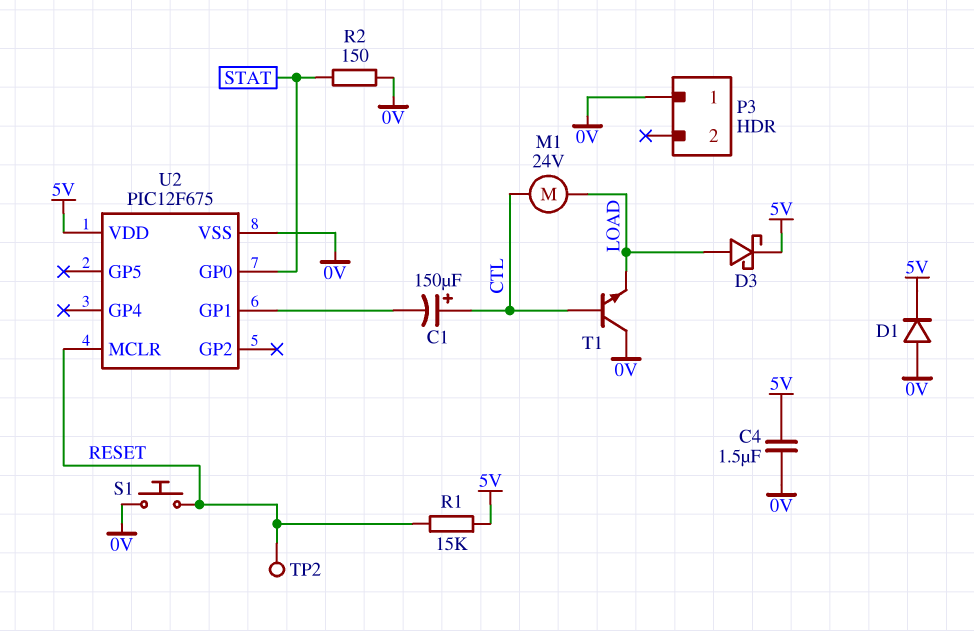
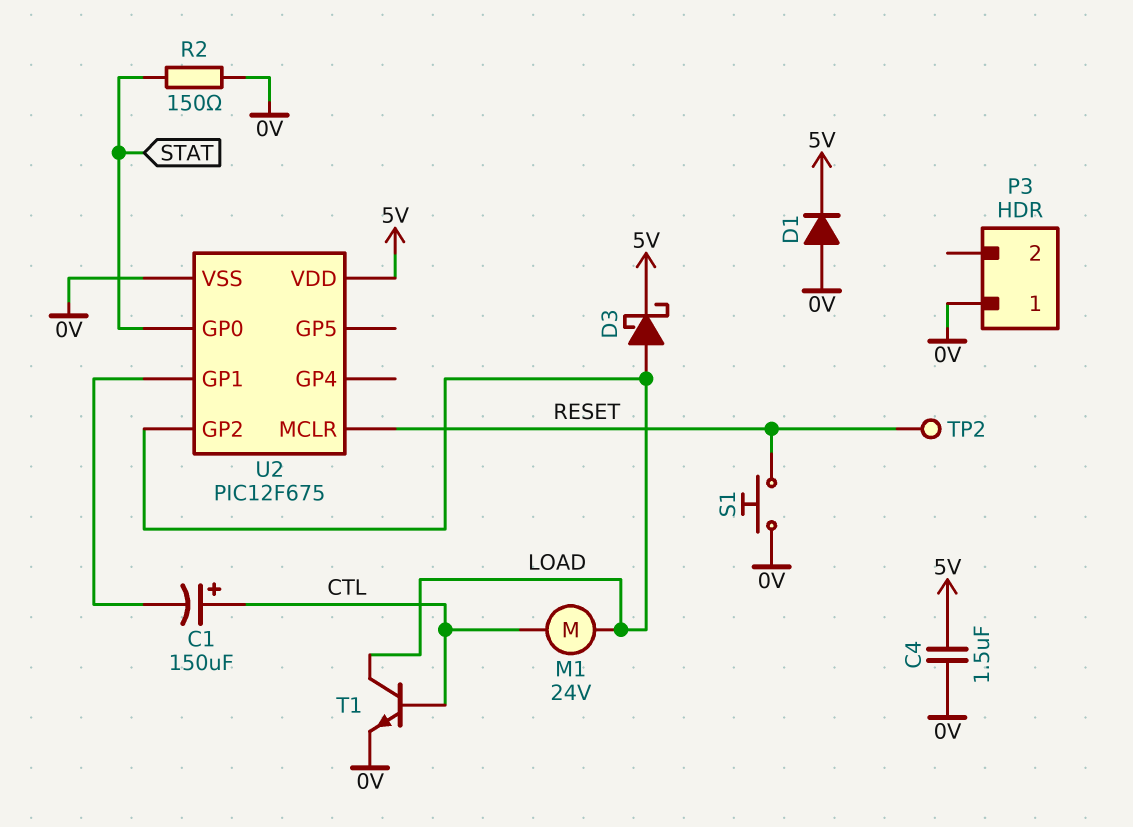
R1: 15k (5V, RESET) -> none
T1: NPN (B CTL, C 0V, E LOAD) -> NPN (B CTL, C LOAD, E 0V)
U2 pin GP2: none -> LOAD

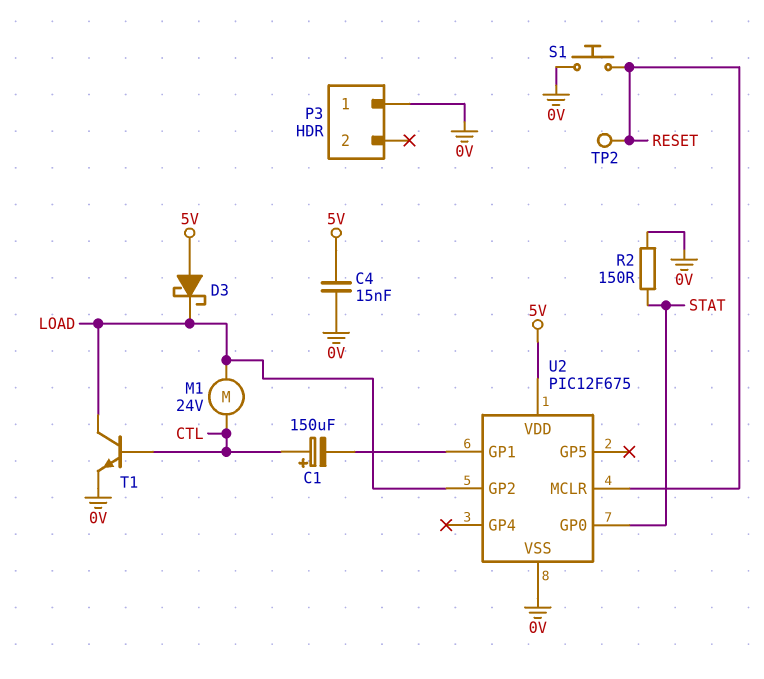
C4: 1.5uF (0V, 5V) -> 15nF (0V, 5V)
D1: diode (A 0V, K 5V) -> none
D3: schottky (A LOAD, K 5V) -> schottky (A 5V, K LOAD)

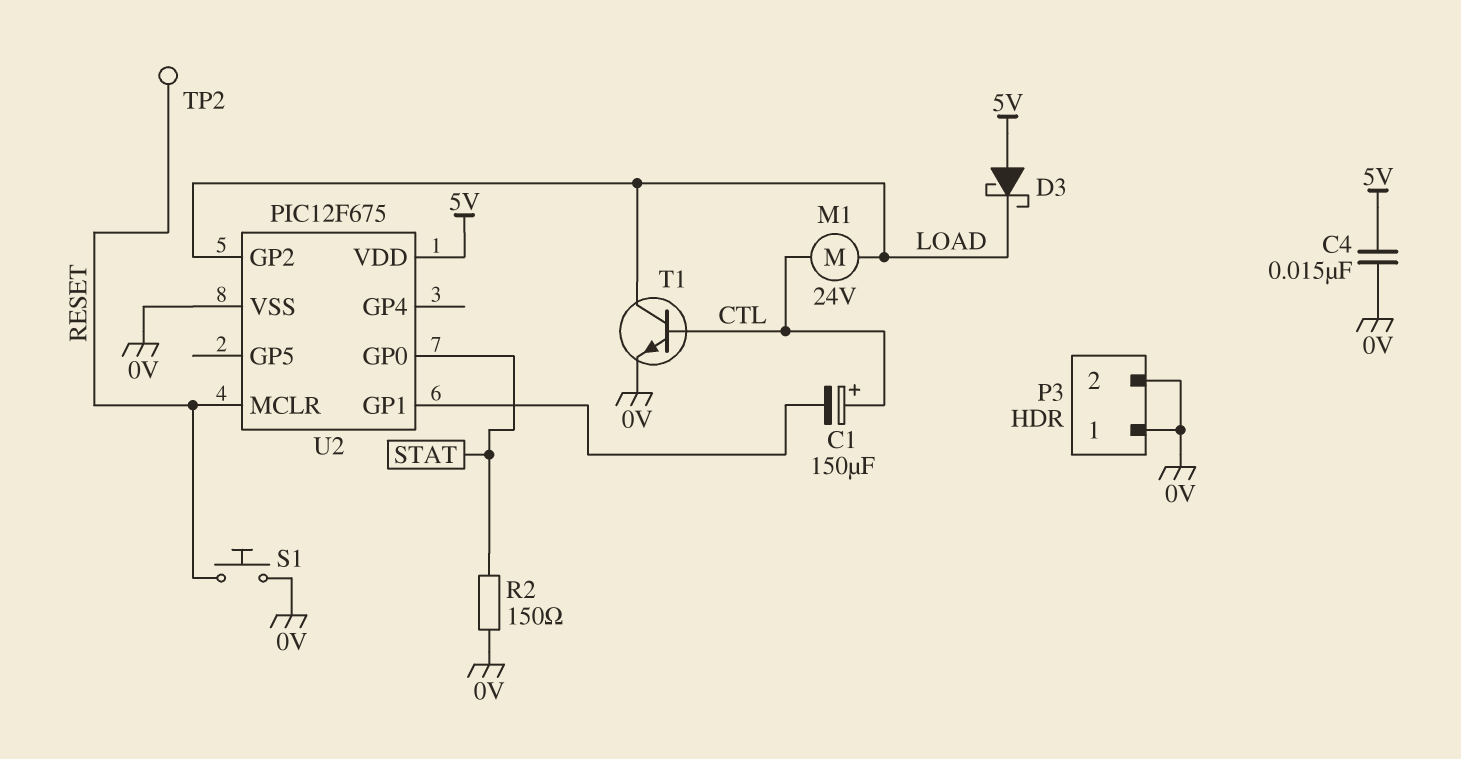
P3 pin 2: none -> 0V

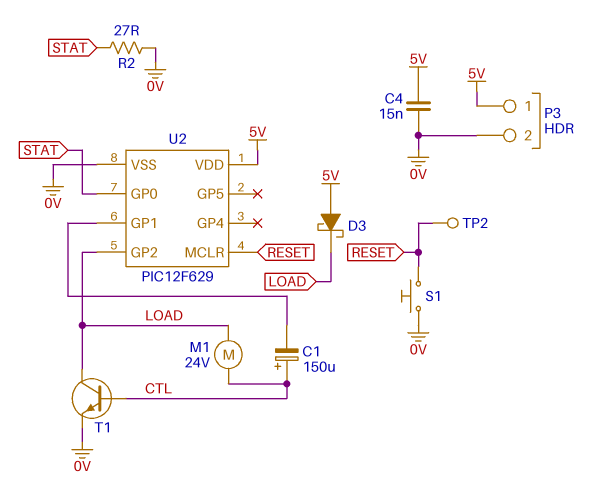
P3 pin 1: 0V -> 5V
R2: 150 (0V, STAT) -> 27 (0V, STAT)
U2: PIC12F675 -> PIC12F629

